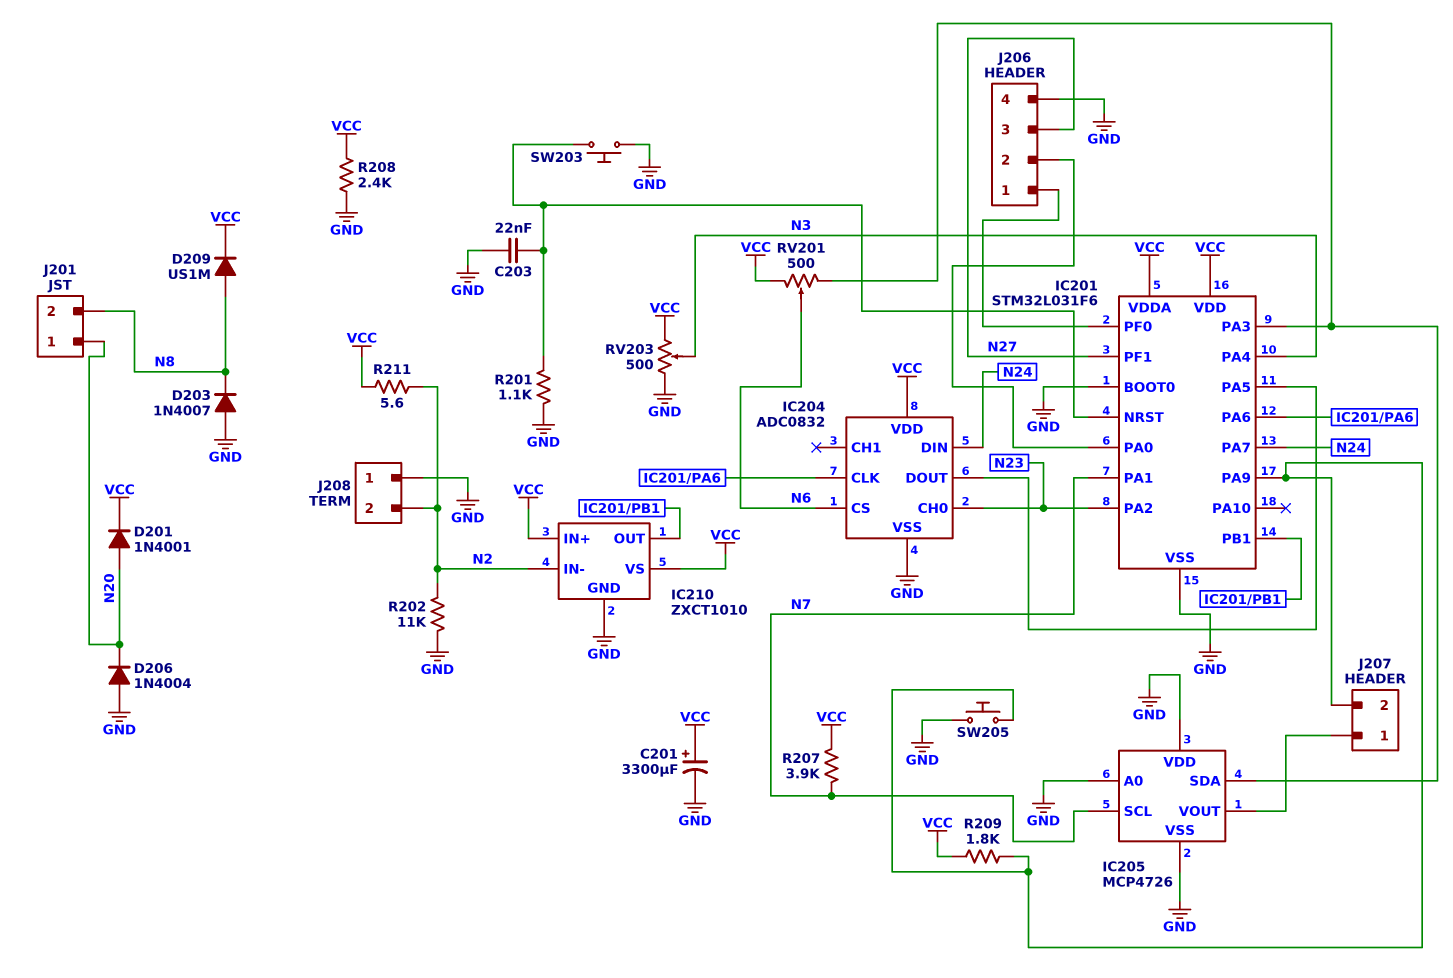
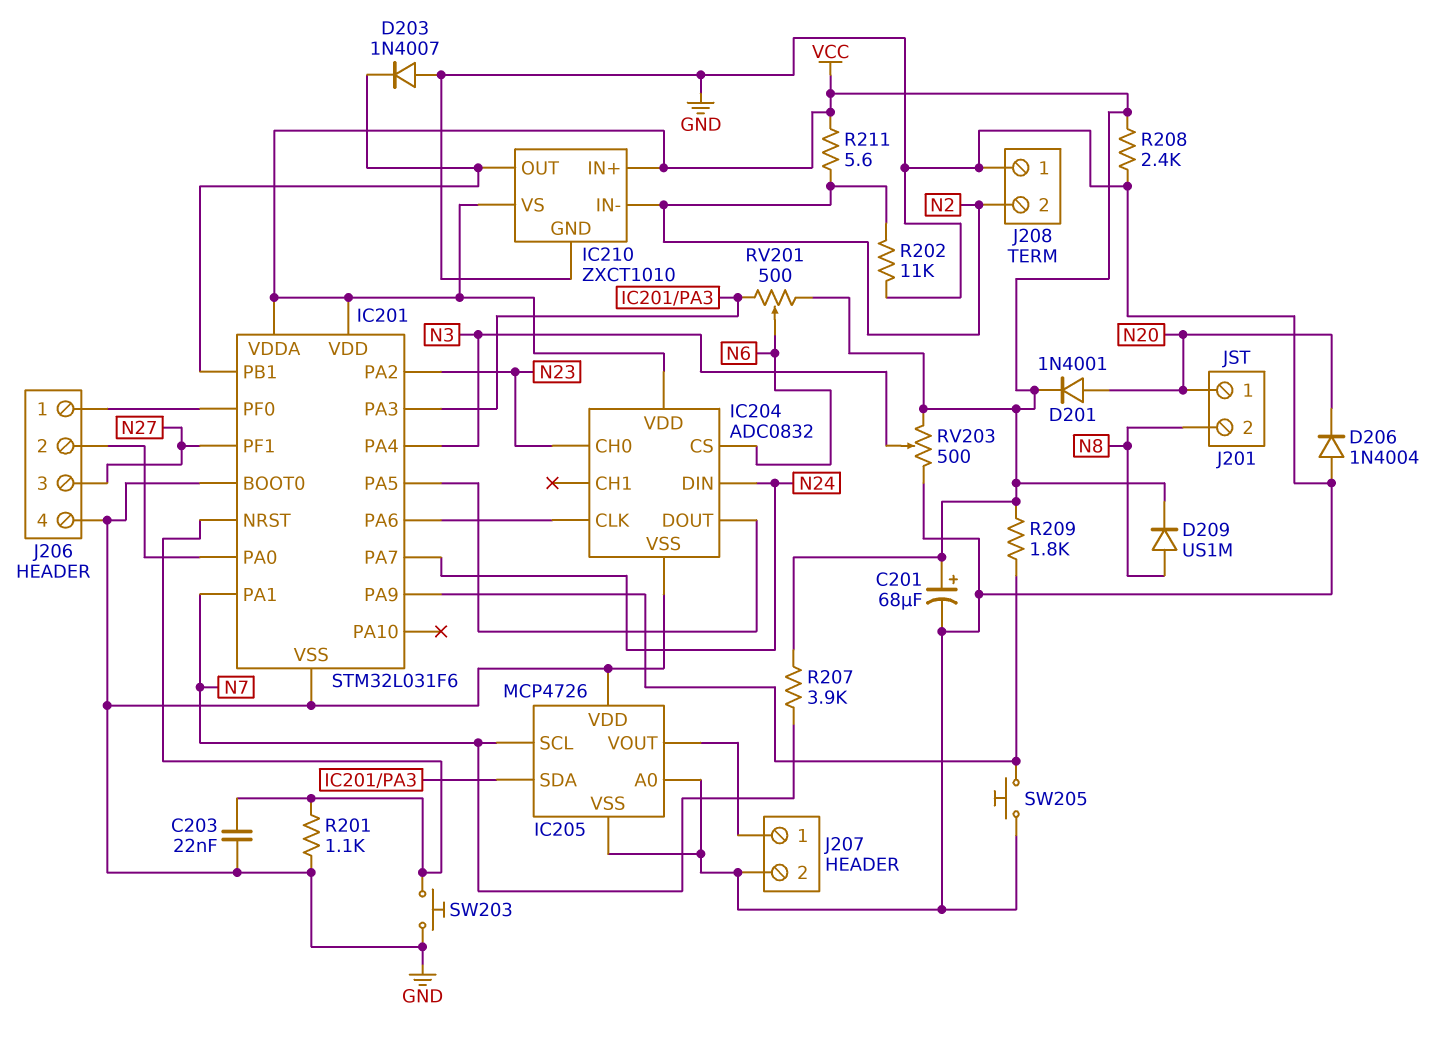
C201: 3300uF (plus VCC, minus GND) -> 68uF (plus VCC, minus GND)
D203: diode 1N4007 (A GND, K N8) -> diode 1N4007 (A GND, K IC201/PB1)
J207 pin 2: IC201/PA9 -> GND

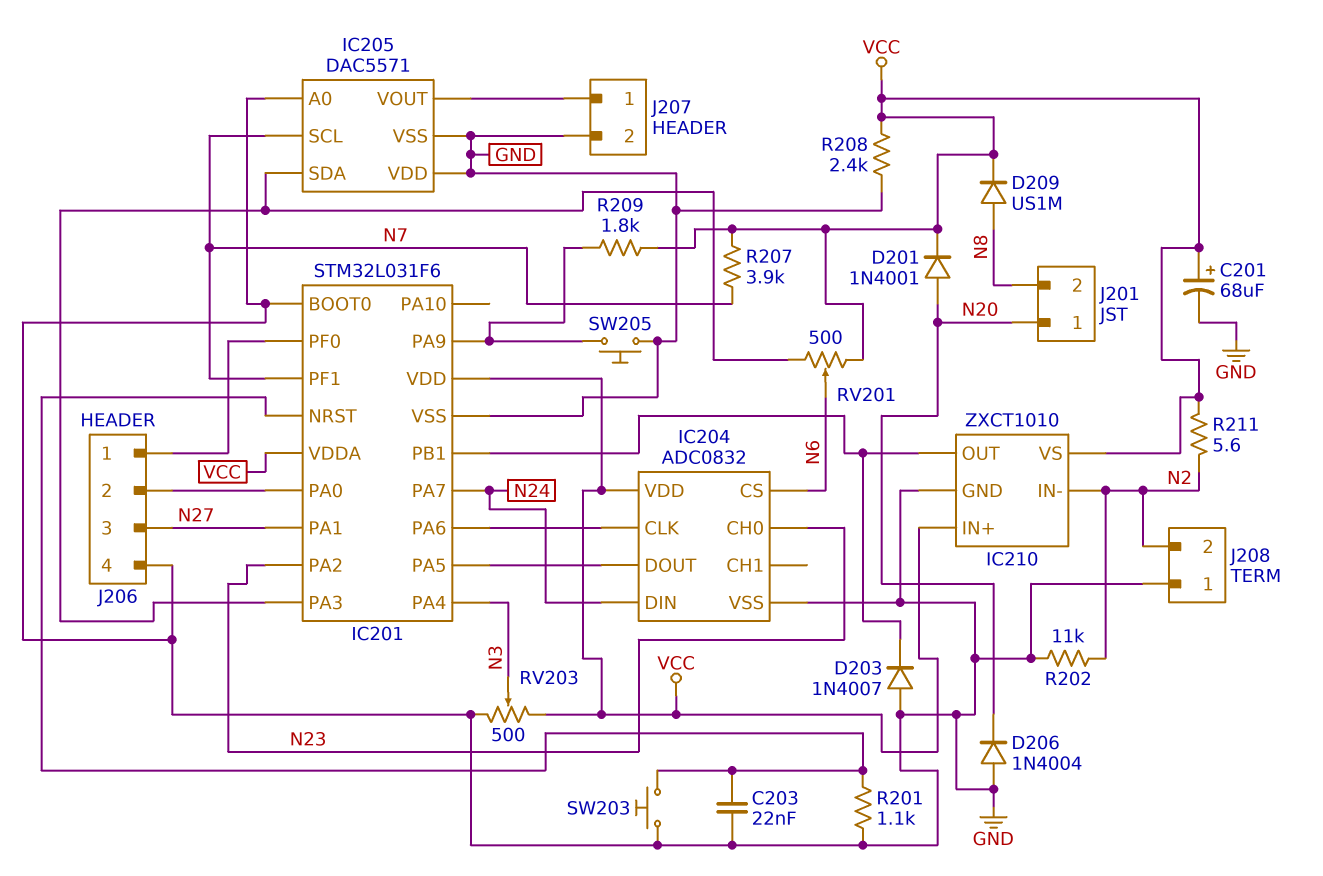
IC201 pin PA1: N7 -> N27
IC201 pin PF1: N27 -> N7
IC205: MCP4726 -> DAC5571

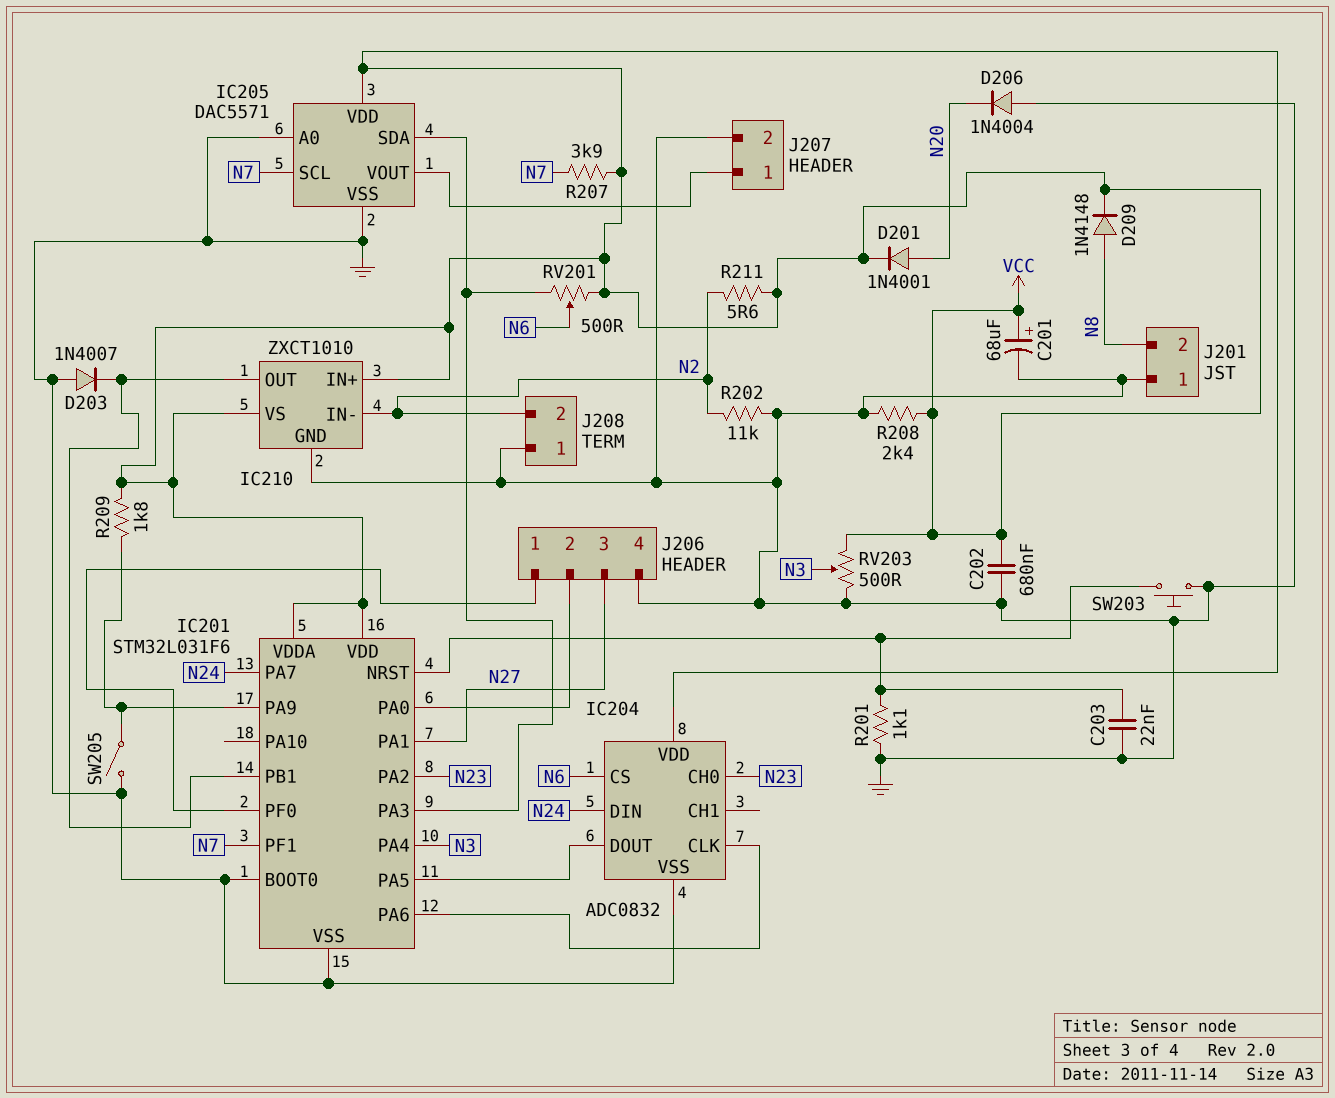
C202: none -> 680nF (GND, VCC)
D209: diode US1M (A N8, K VCC) -> diode 1N4148 (A N8, K VCC)
IC205 pin VDD: GND -> VCC
J201 pin 1: N20 -> GND
SW205: button (GND, IC201/PA9) -> switch (GND, IC201/PA9)

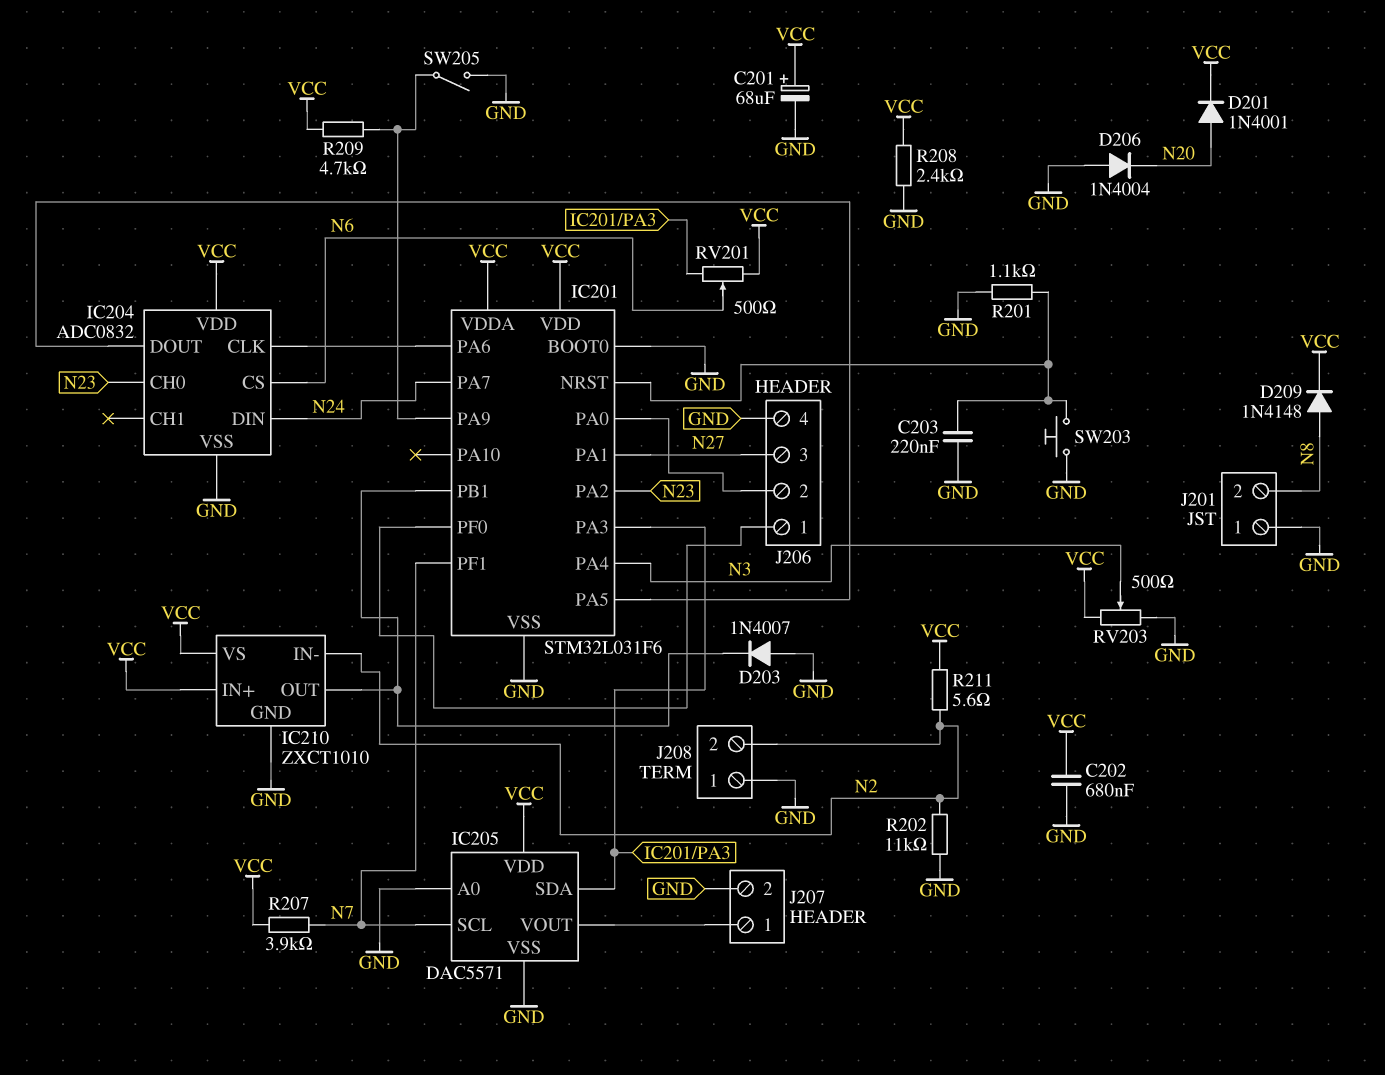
C203: 22nF (GND, IC201/NRST) -> 220nF (GND, IC201/NRST)
R209: 1.8k (IC201/PA9, VCC) -> 4.7k (IC201/PA9, VCC)

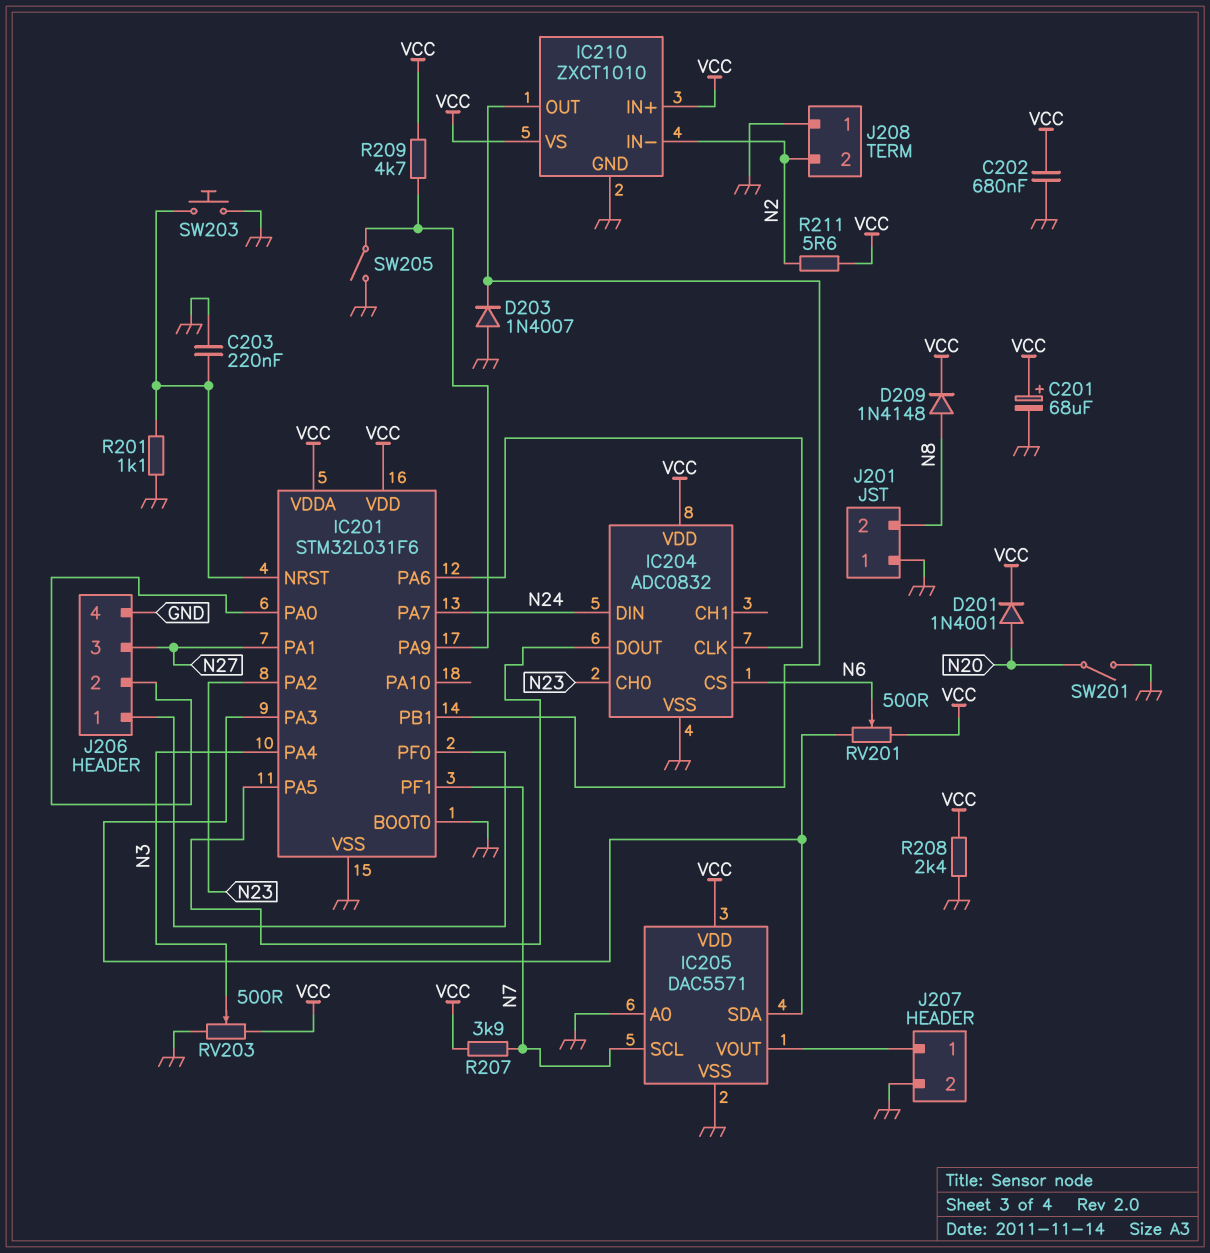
D206: diode 1N4004 (A GND, K N20) -> none
R202: 11k (GND, N2) -> none
SW201: none -> switch (GND, N20)

